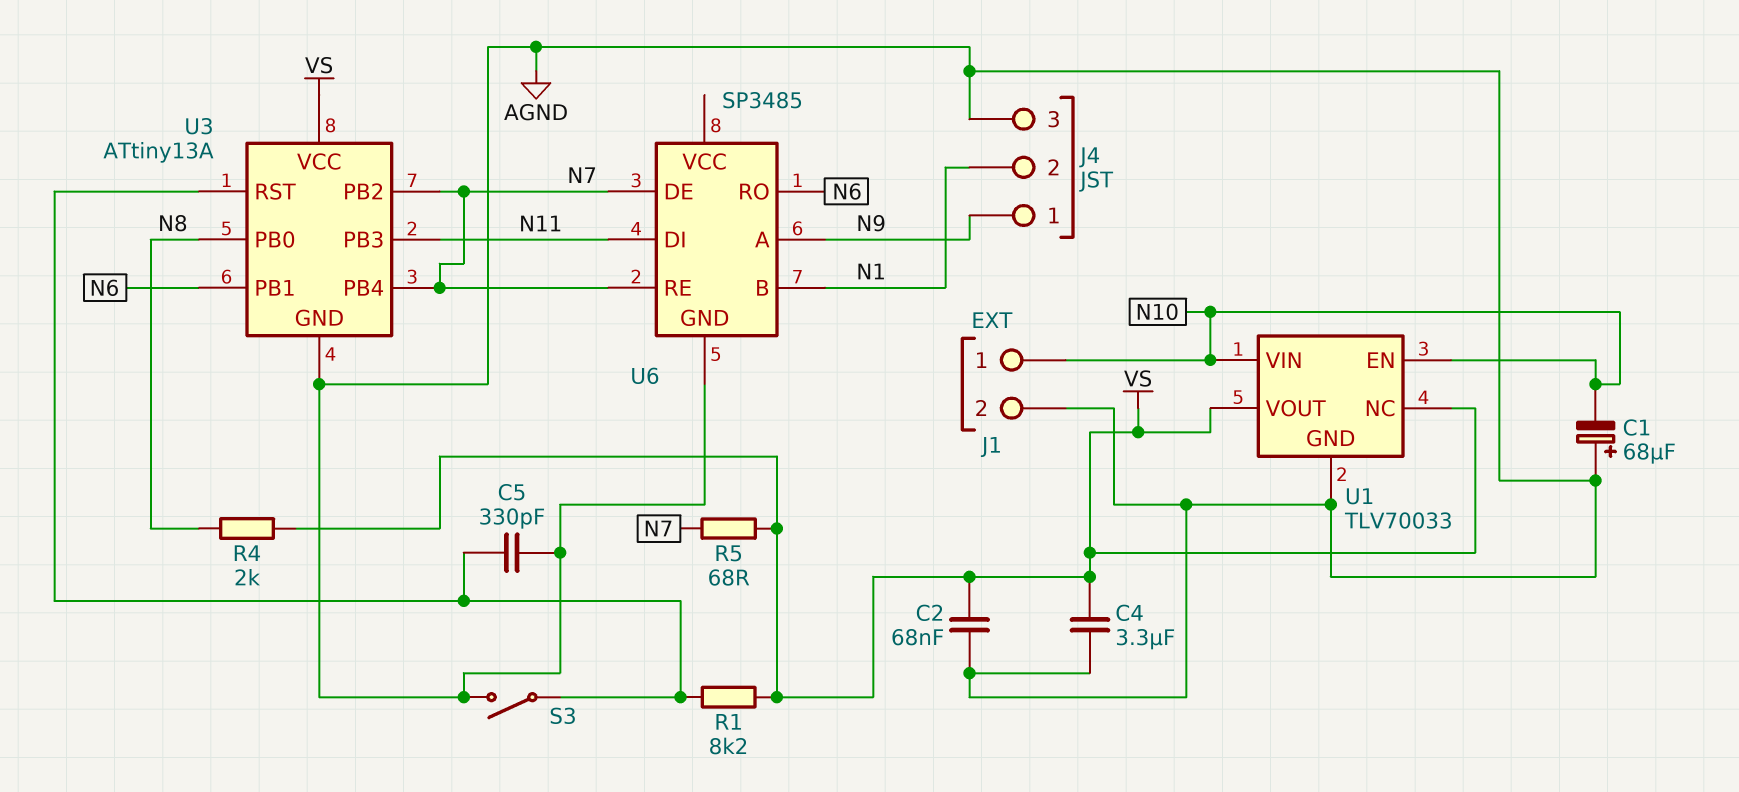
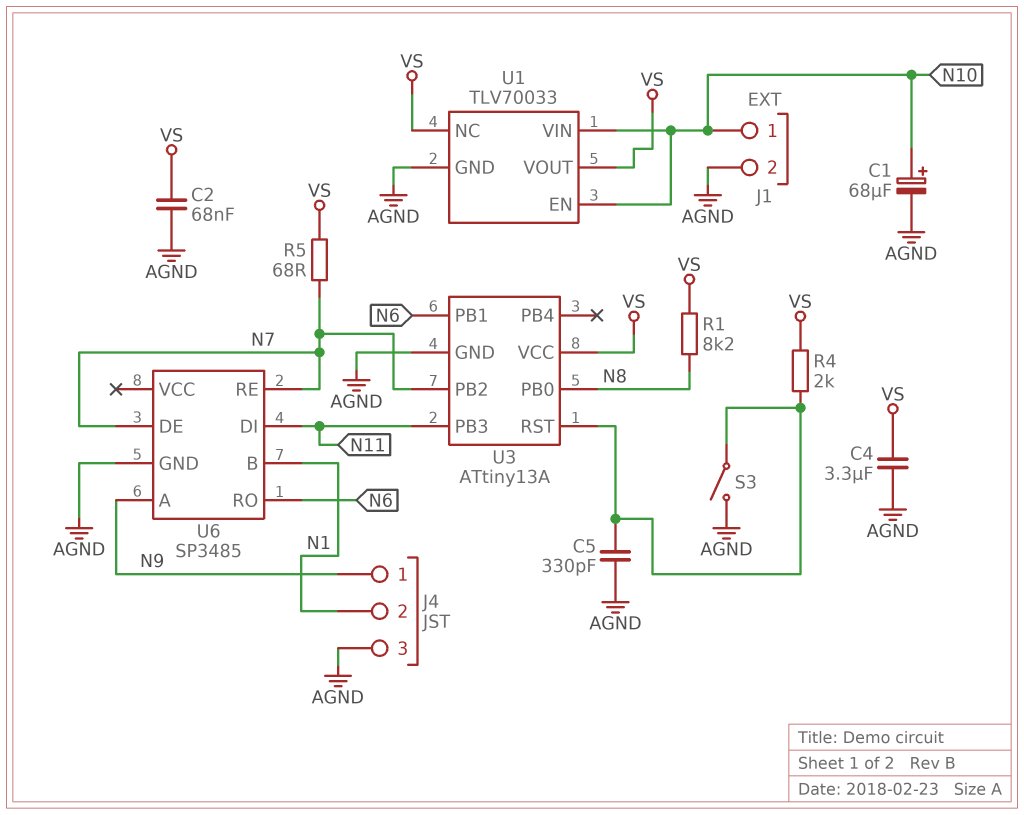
C1: 68uF (plus AGND, minus N10) -> 68uF (plus N10, minus AGND)
R1: 8.2k (U3/RST, VS) -> 8.2k (N8, VS)
R4: 2k (N8, VS) -> 2k (U3/RST, VS)
U3 pin PB4: N7 -> none

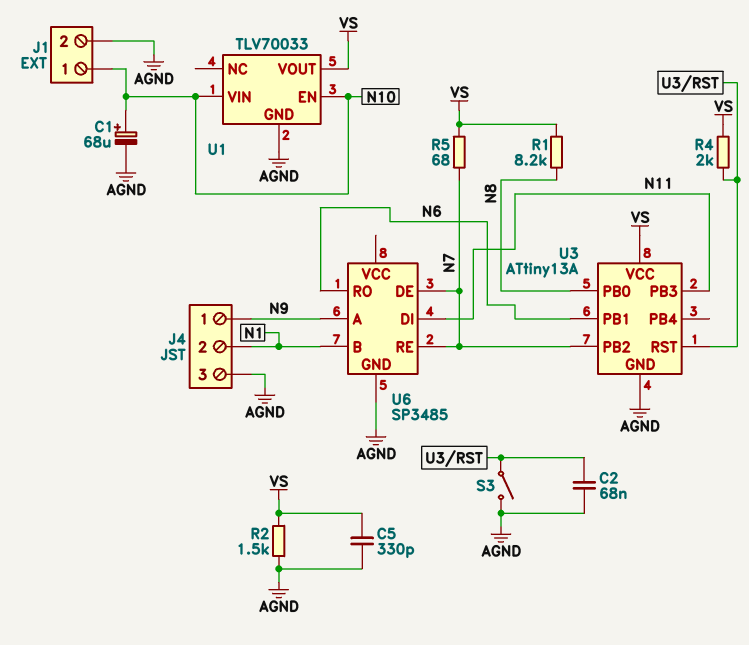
C2: 68nF (AGND, VS) -> 68nF (AGND, U3/RST)
C4: 3.3uF (AGND, VS) -> none
C5: 330pF (AGND, U3/RST) -> 330pF (AGND, VS)
R2: none -> 1.5k (AGND, VS)
U1 pin NC: VS -> none

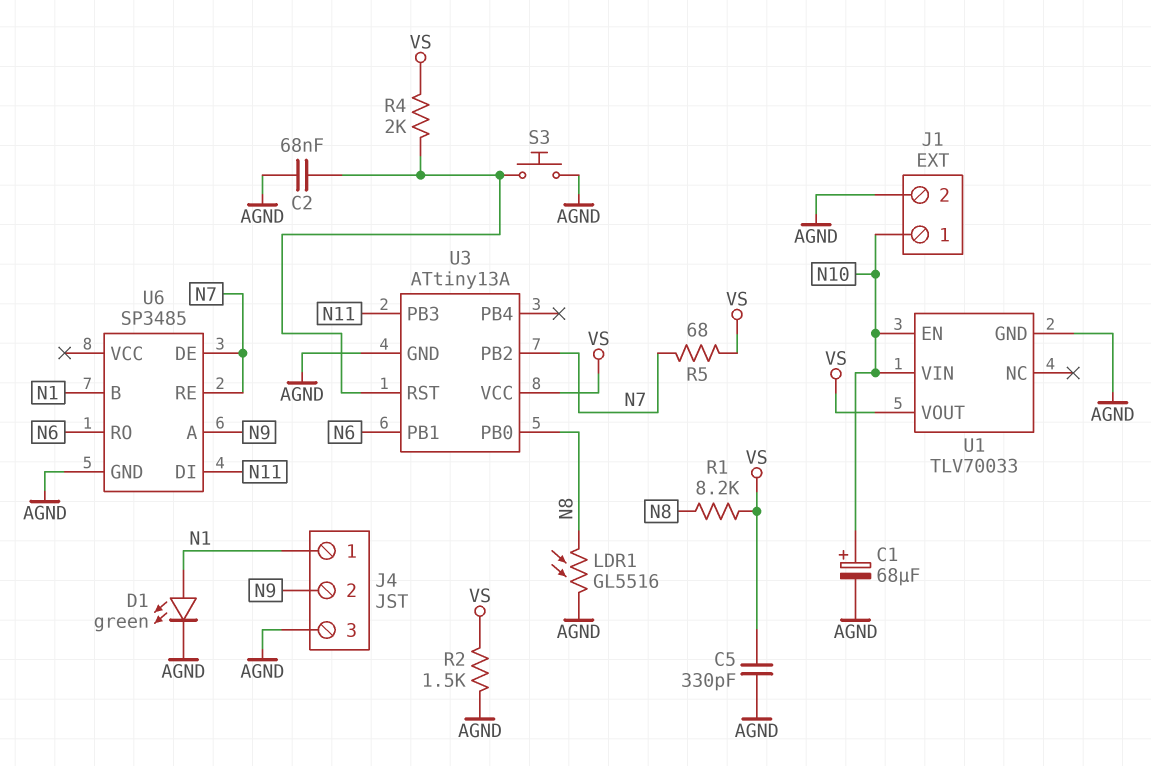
D1: none -> LED green (A N1, K AGND)
J4 pin 1: N9 -> N1
J4 pin 2: N1 -> N9
LDR1: none -> GL5516 (AGND, N8)
S3: switch (AGND, U3/RST) -> button (AGND, U3/RST)

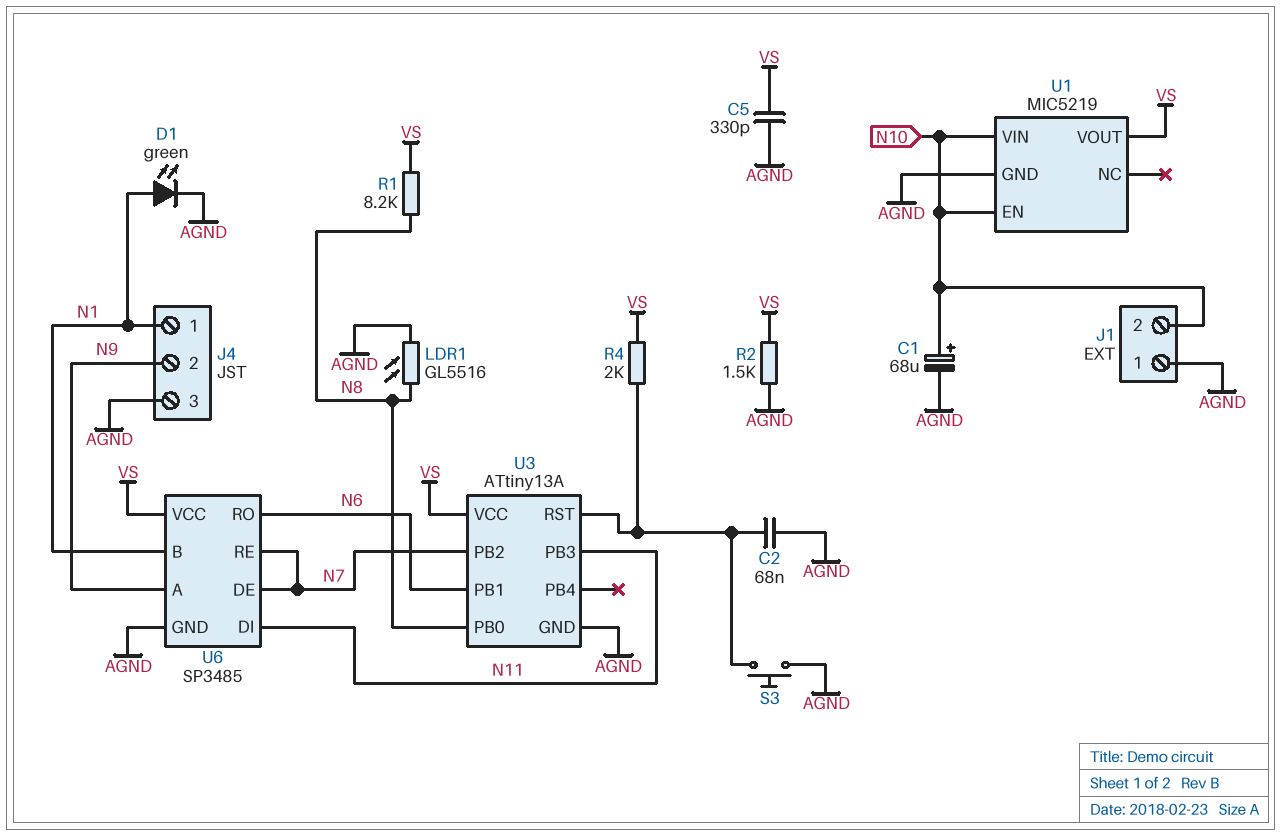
J1 pin 1: N10 -> AGND
J1 pin 2: AGND -> N10
R5: 68 (N7, VS) -> none
U1: TLV70033 -> MIC5219
U6 pin VCC: none -> VS

